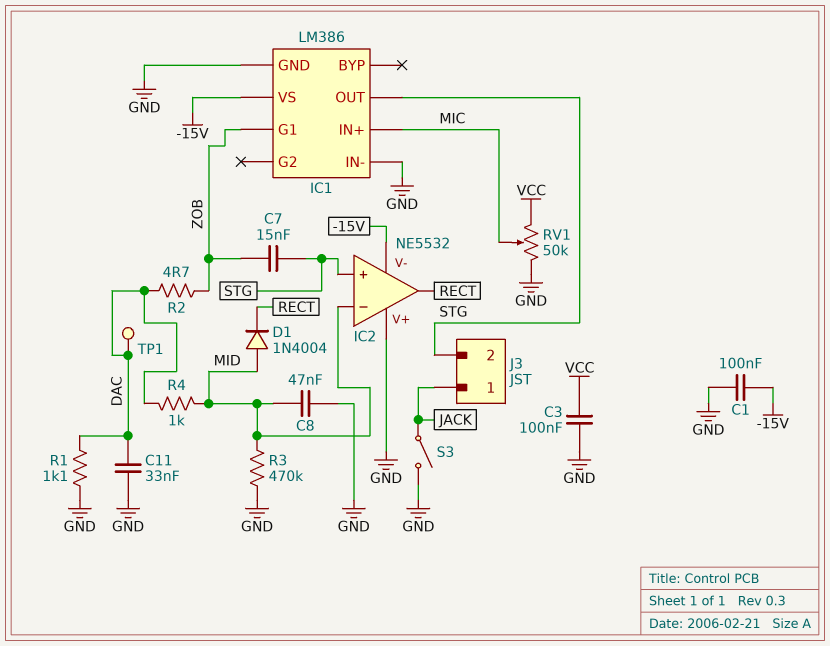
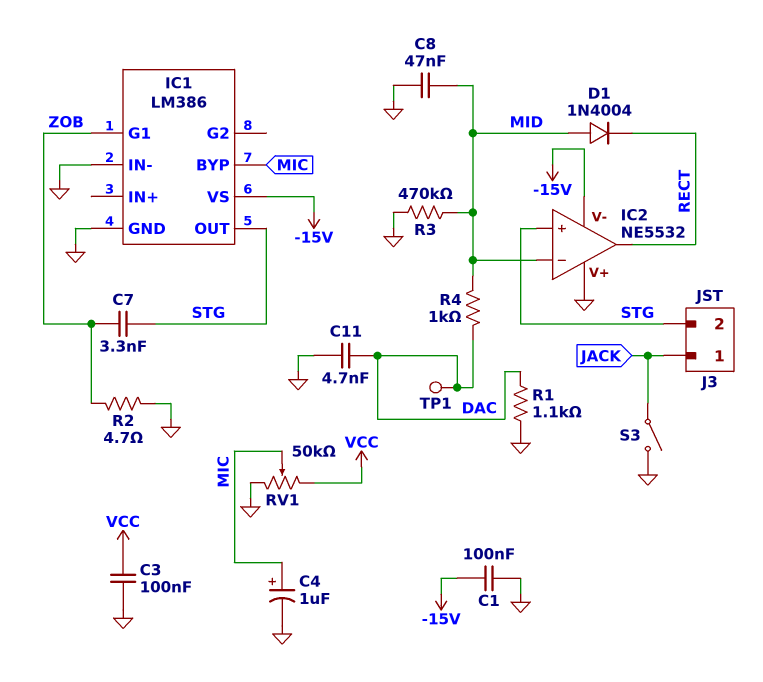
C4: none -> 1uF (plus MIC, minus GND)
C7: 15nF (STG, ZOB) -> 3.3nF (STG, ZOB)
C11: 33nF (DAC, GND) -> 4.7nF (DAC, GND)
IC1 pin BYP: none -> MIC
IC1 pin IN+: MIC -> none
R2: 4.7 (DAC, ZOB) -> 4.7 (GND, ZOB)

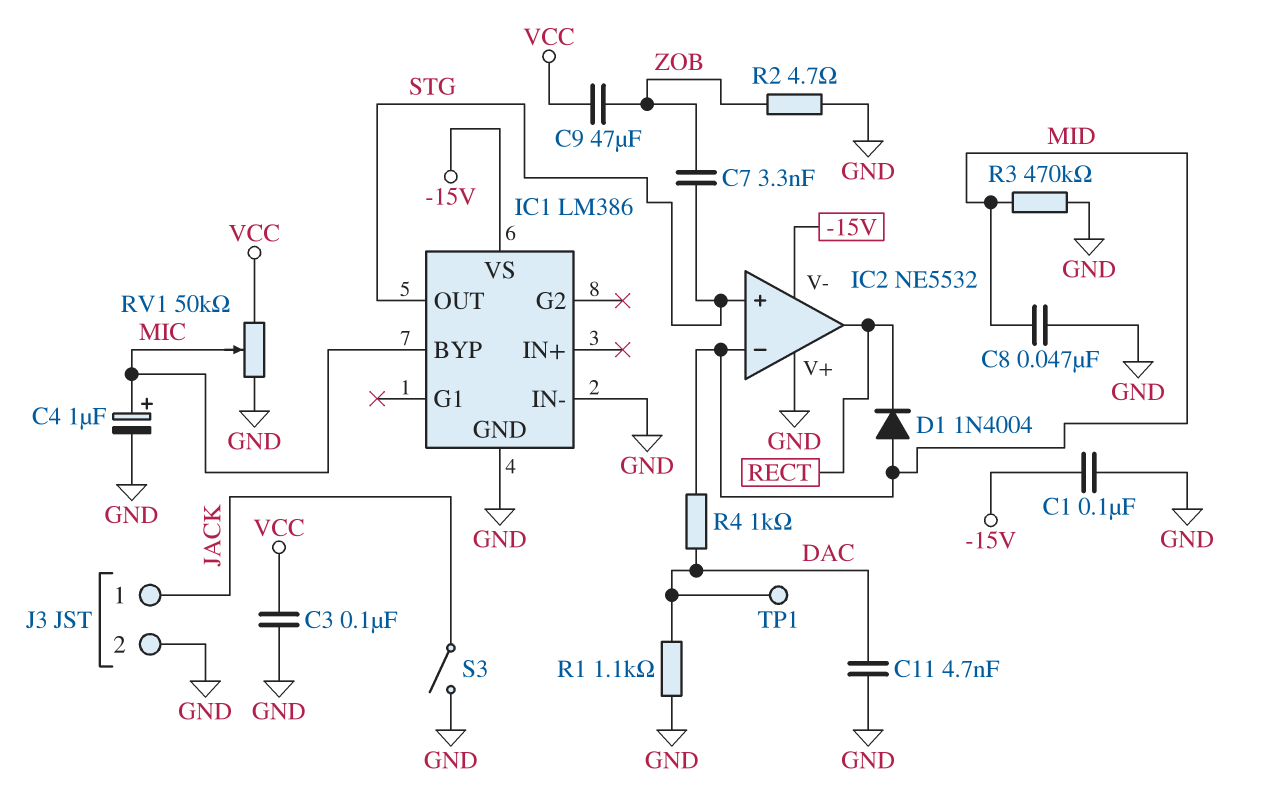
C9: none -> 47uF (VCC, ZOB)
IC1 pin G1: ZOB -> none
J3 pin 2: STG -> GND

